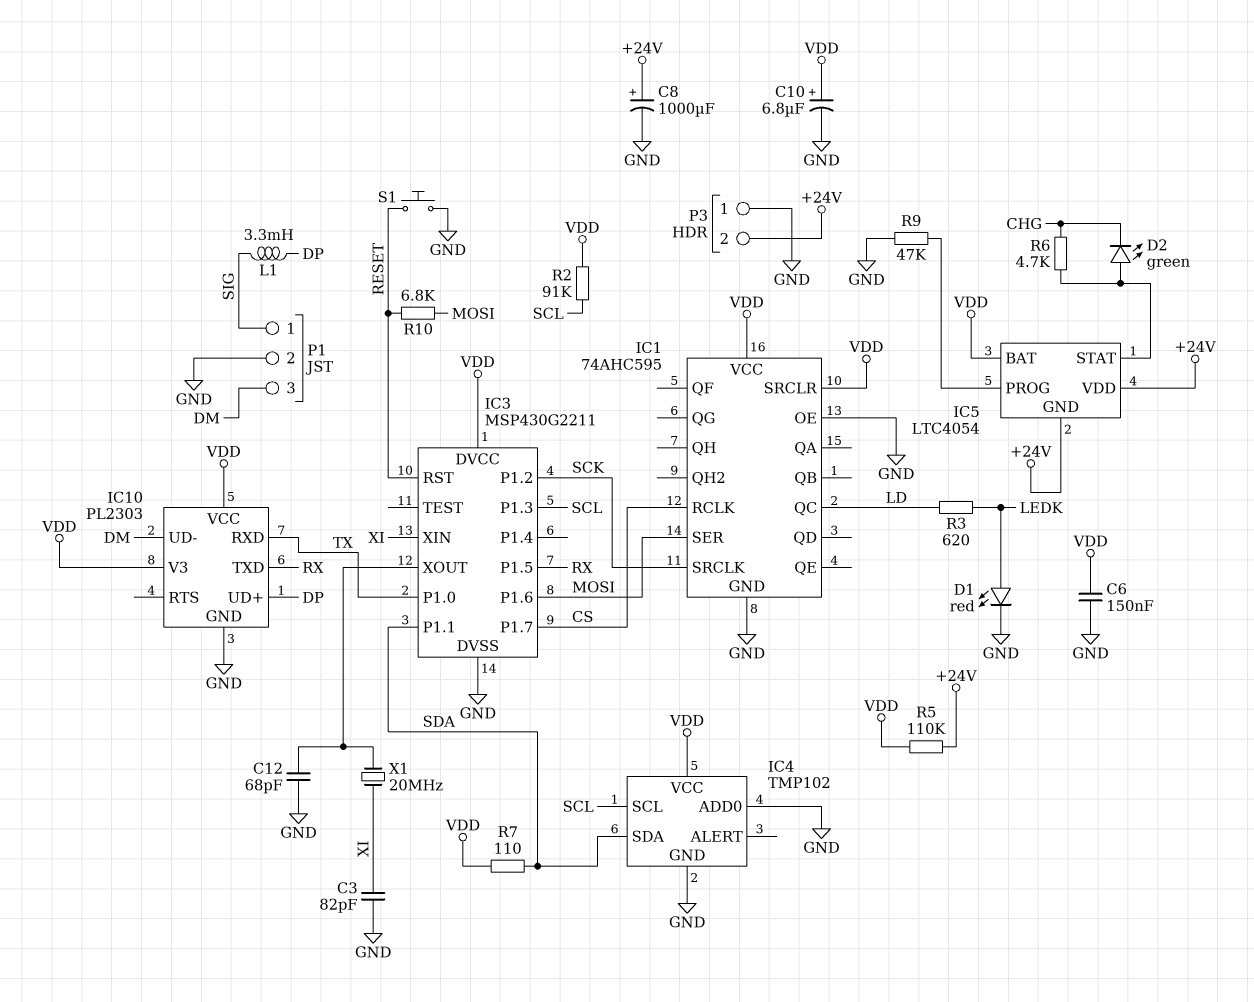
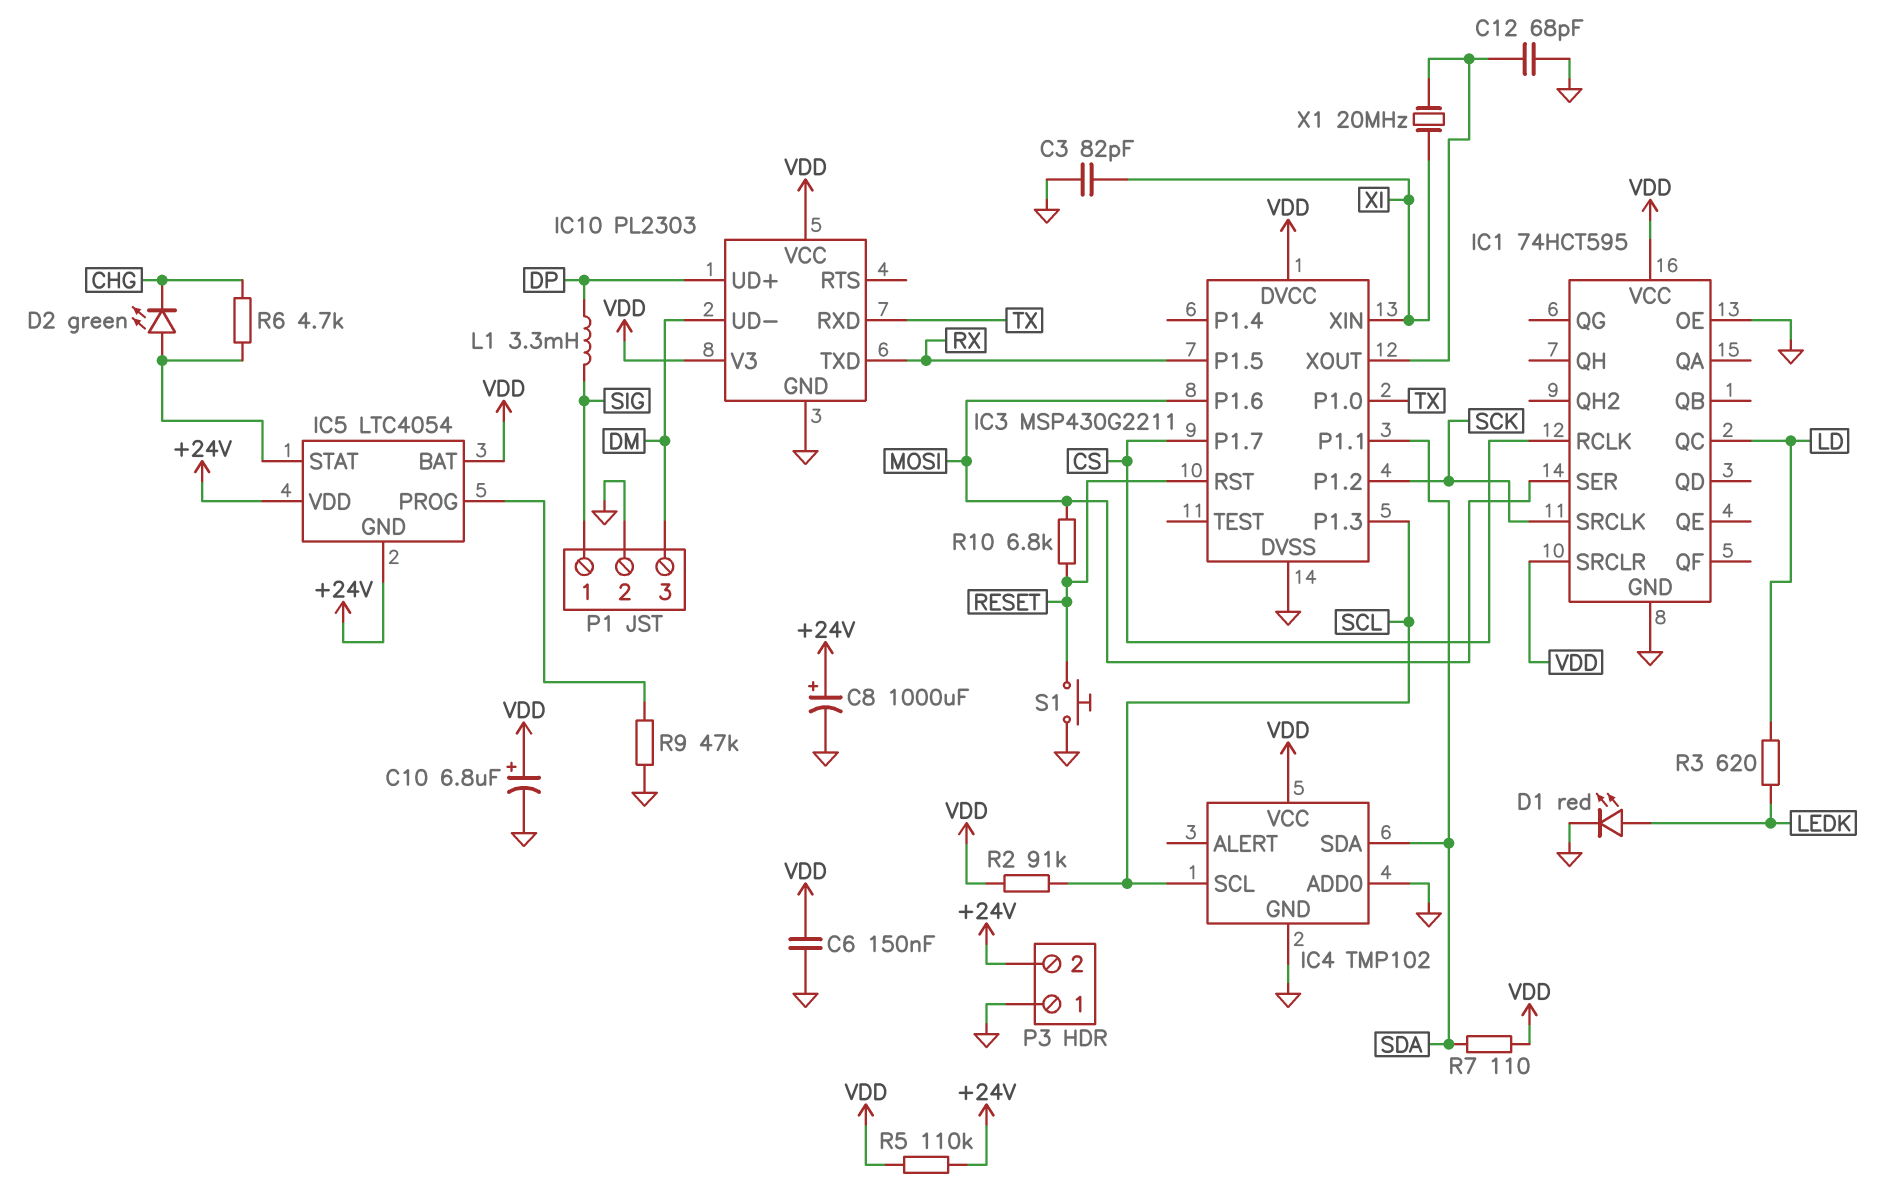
IC1: 74AHC595 -> 74HCT595

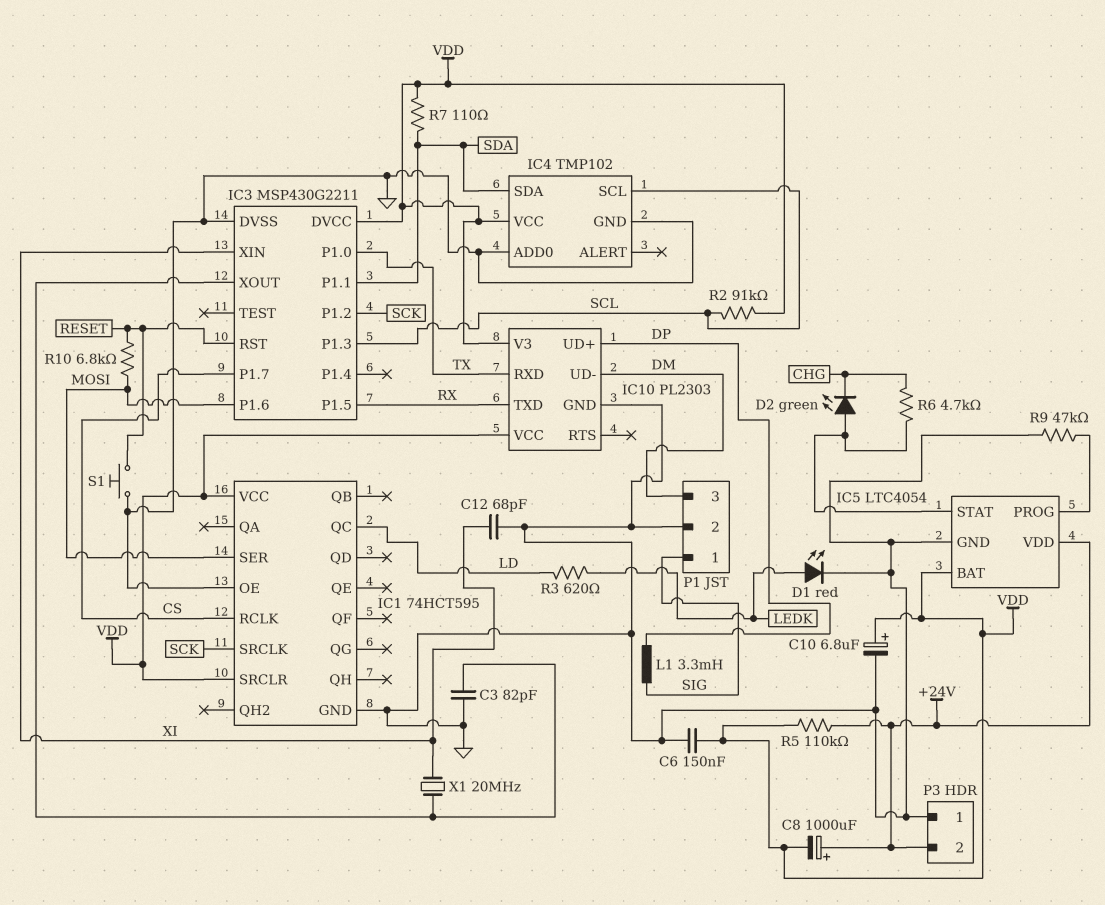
C3: 82pF (GND, XI) -> 82pF (GND, IC3/XOUT)
C8: 1000uF (plus +24V, minus GND) -> 1000uF (plus +24V, minus VDD)
C12: 68pF (GND, IC3/XOUT) -> 68pF (GND, XI)
IC5 pin GND: +24V -> GND

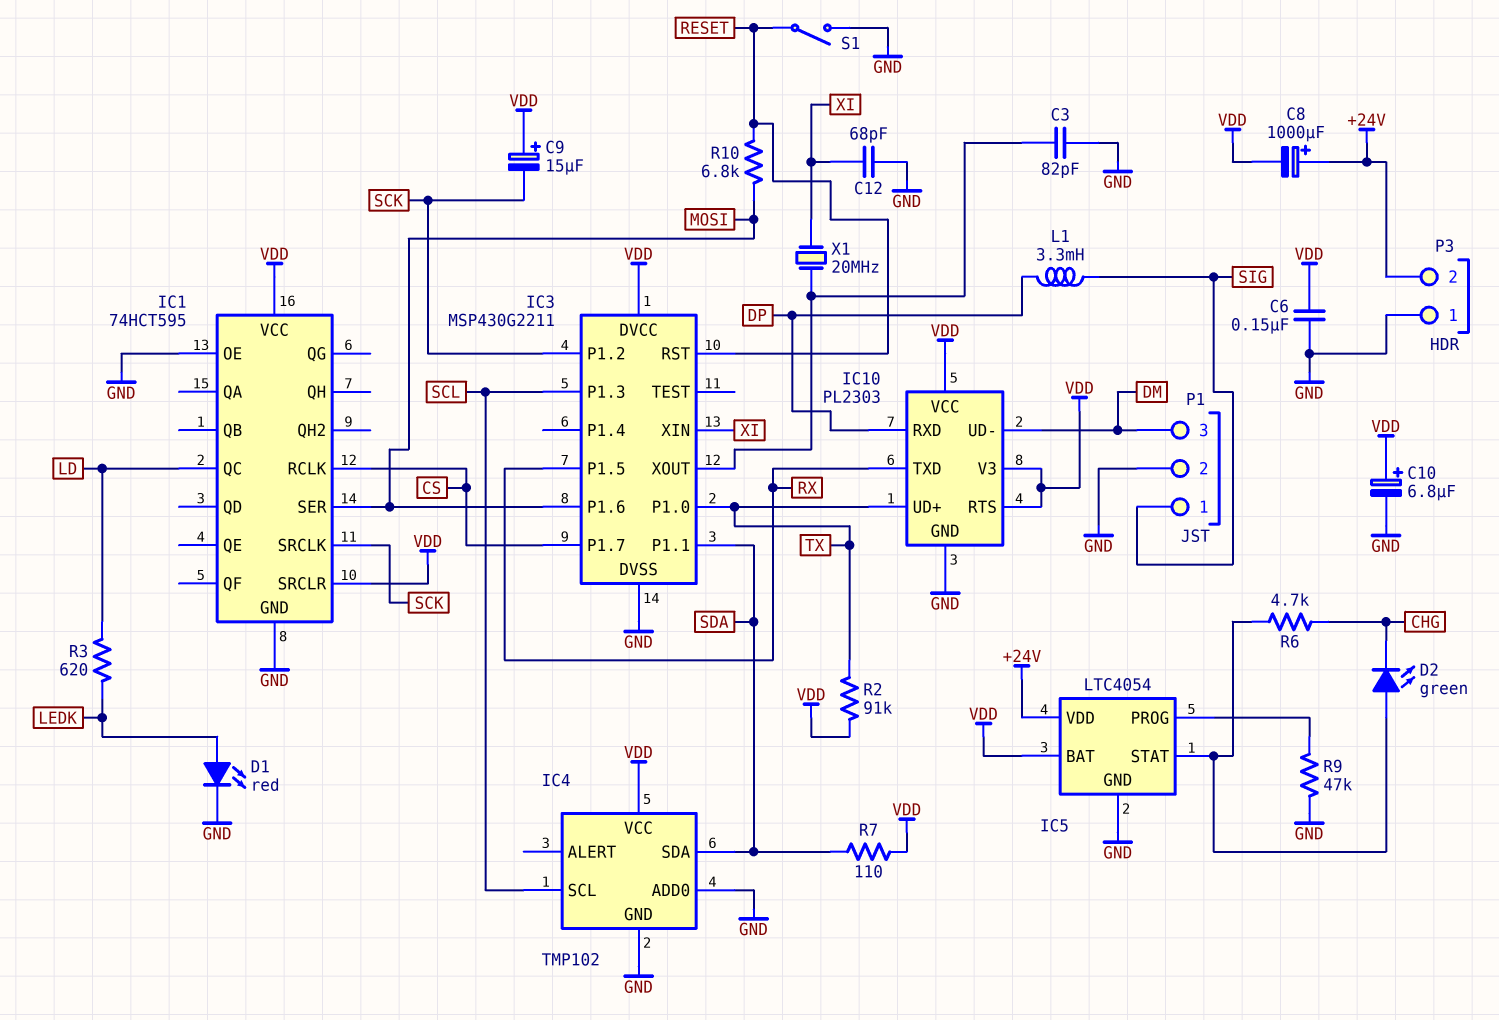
C9: none -> 15uF (plus VDD, minus SCK)
IC10 pin RTS: none -> VDD
IC10 pin RXD: TX -> DP
IC10 pin UD+: DP -> TX
R2: 91k (SCL, VDD) -> 91k (TX, VDD)
R5: 110k (+24V, VDD) -> none
S1: button (GND, RESET) -> switch (GND, RESET)

